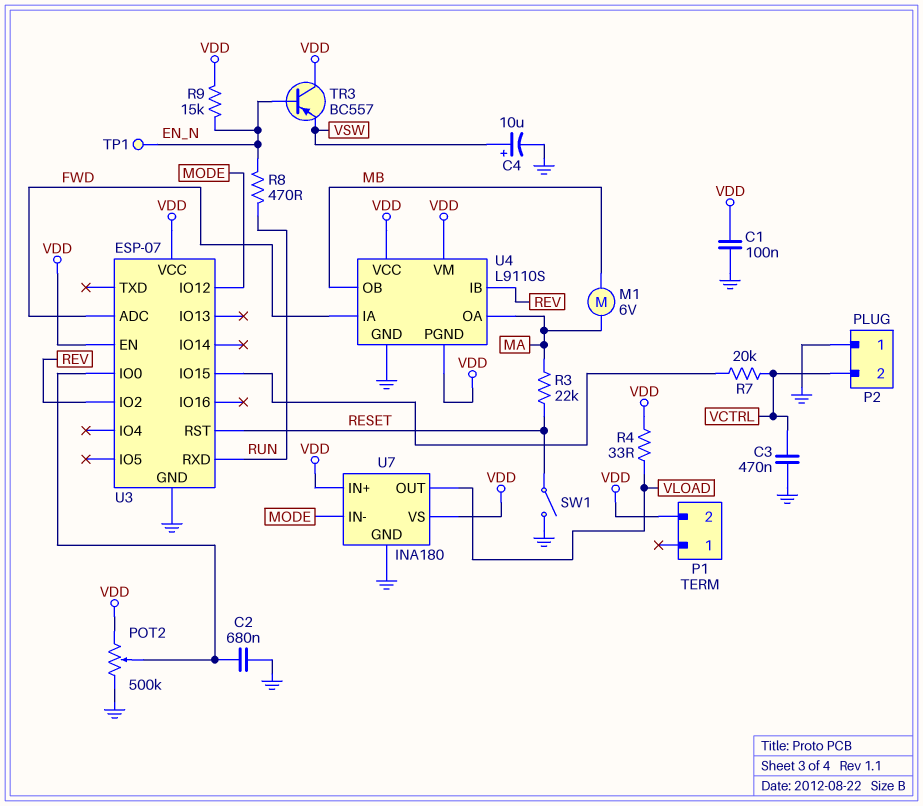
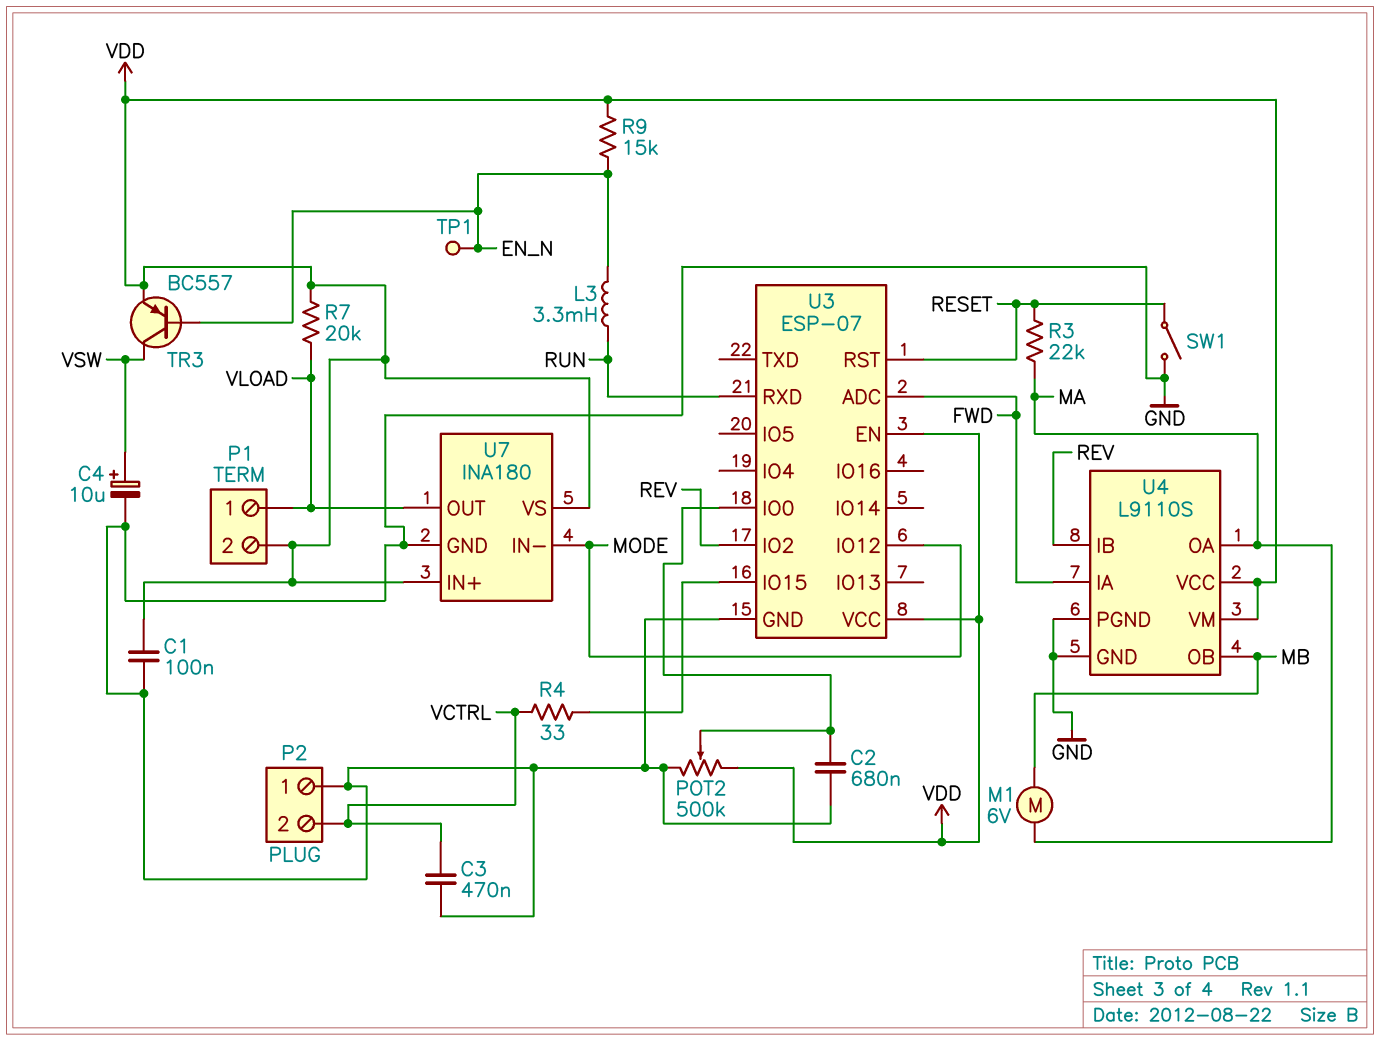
L3: none -> 3.3mH (EN_N, RUN)
P1 pin 1: none -> VLOAD
R4: 33 (VDD, VLOAD) -> 33 (U3/IO15, VCTRL)
R7: 20k (U3/IO15, VCTRL) -> 20k (VDD, VLOAD)
R8: 470 (EN_N, RUN) -> none
TR3: PNP BC557 (B EN_N, C VDD, E VSW) -> PNP BC557 (B EN_N, C VSW, E VDD)
U4 pin PGND: VDD -> GND

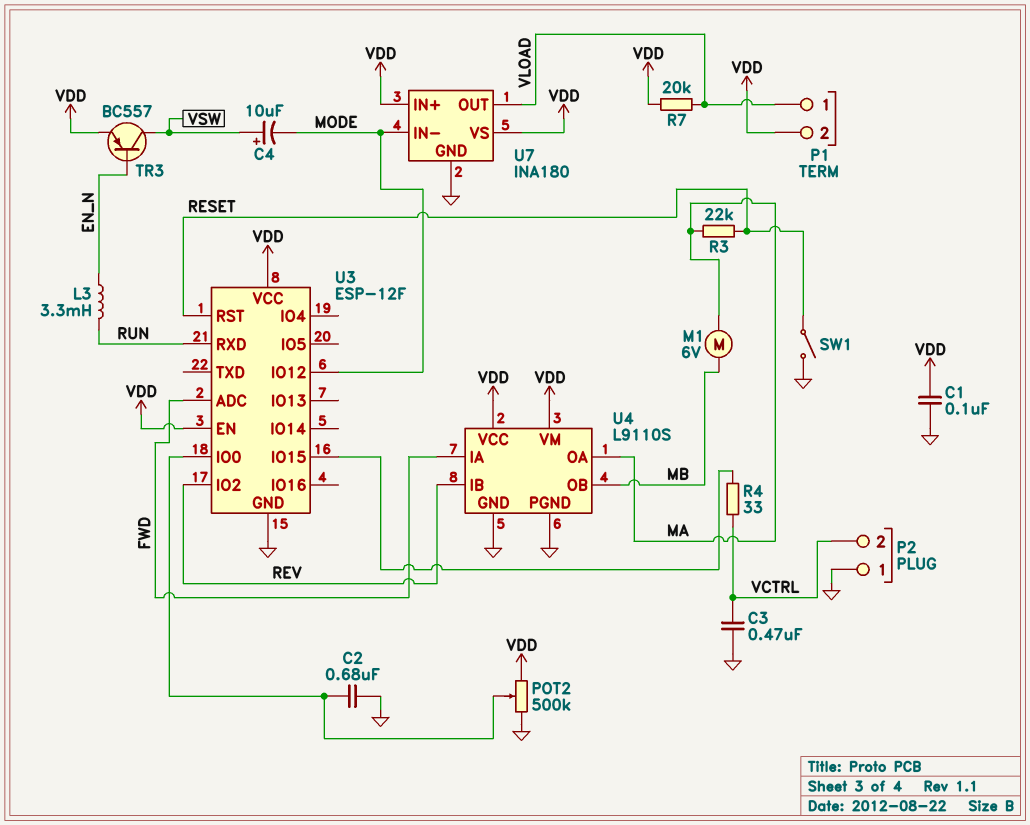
C4: 10uF (plus VSW, minus GND) -> 10uF (plus VSW, minus MODE)
R9: 15k (EN_N, VDD) -> none
TP1: test point (EN_N) -> none
U3: ESP-07 -> ESP-12F

